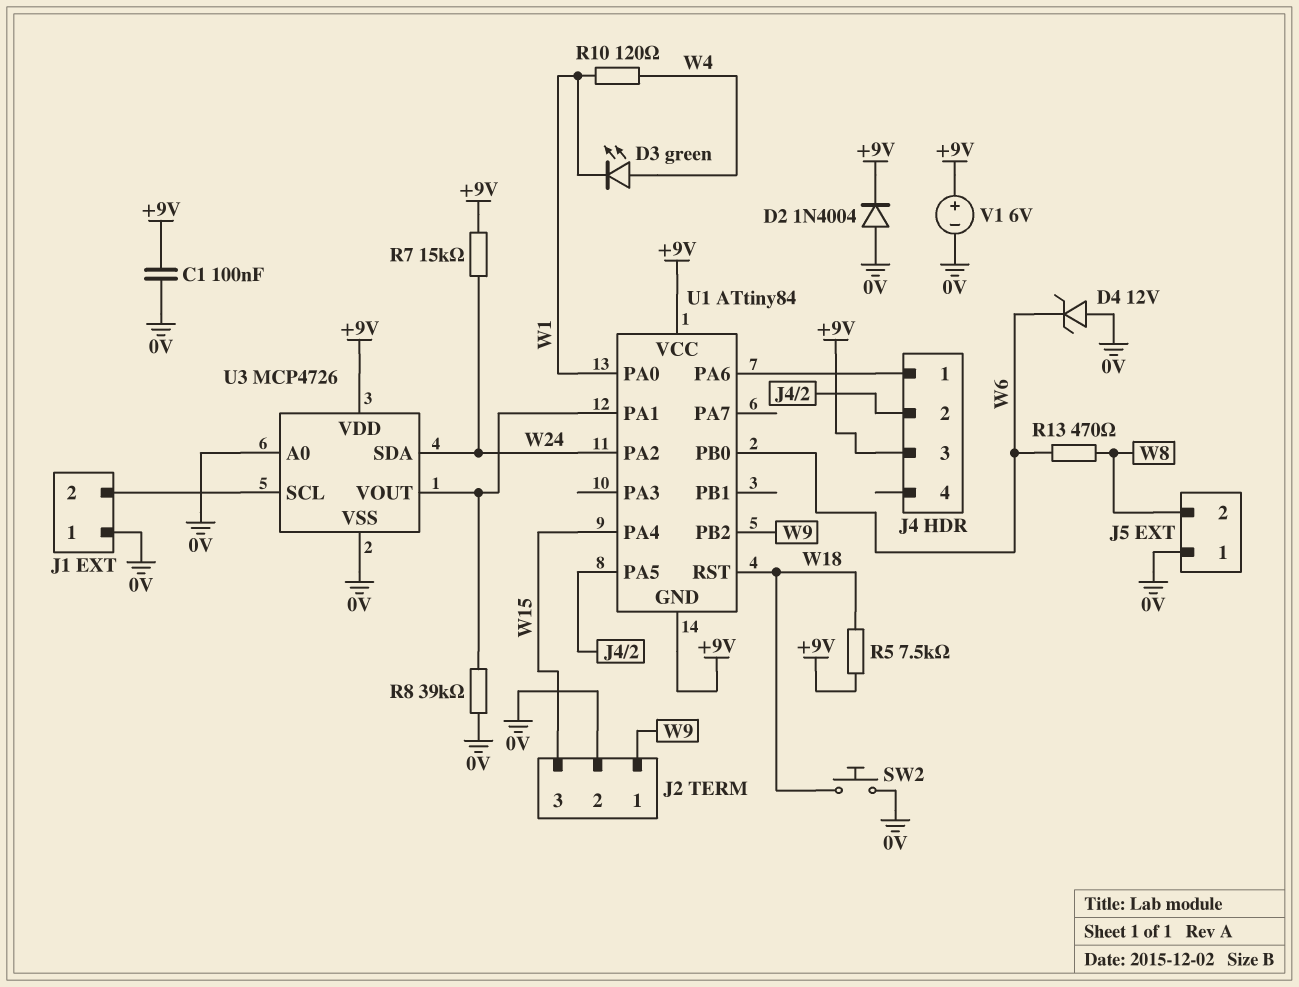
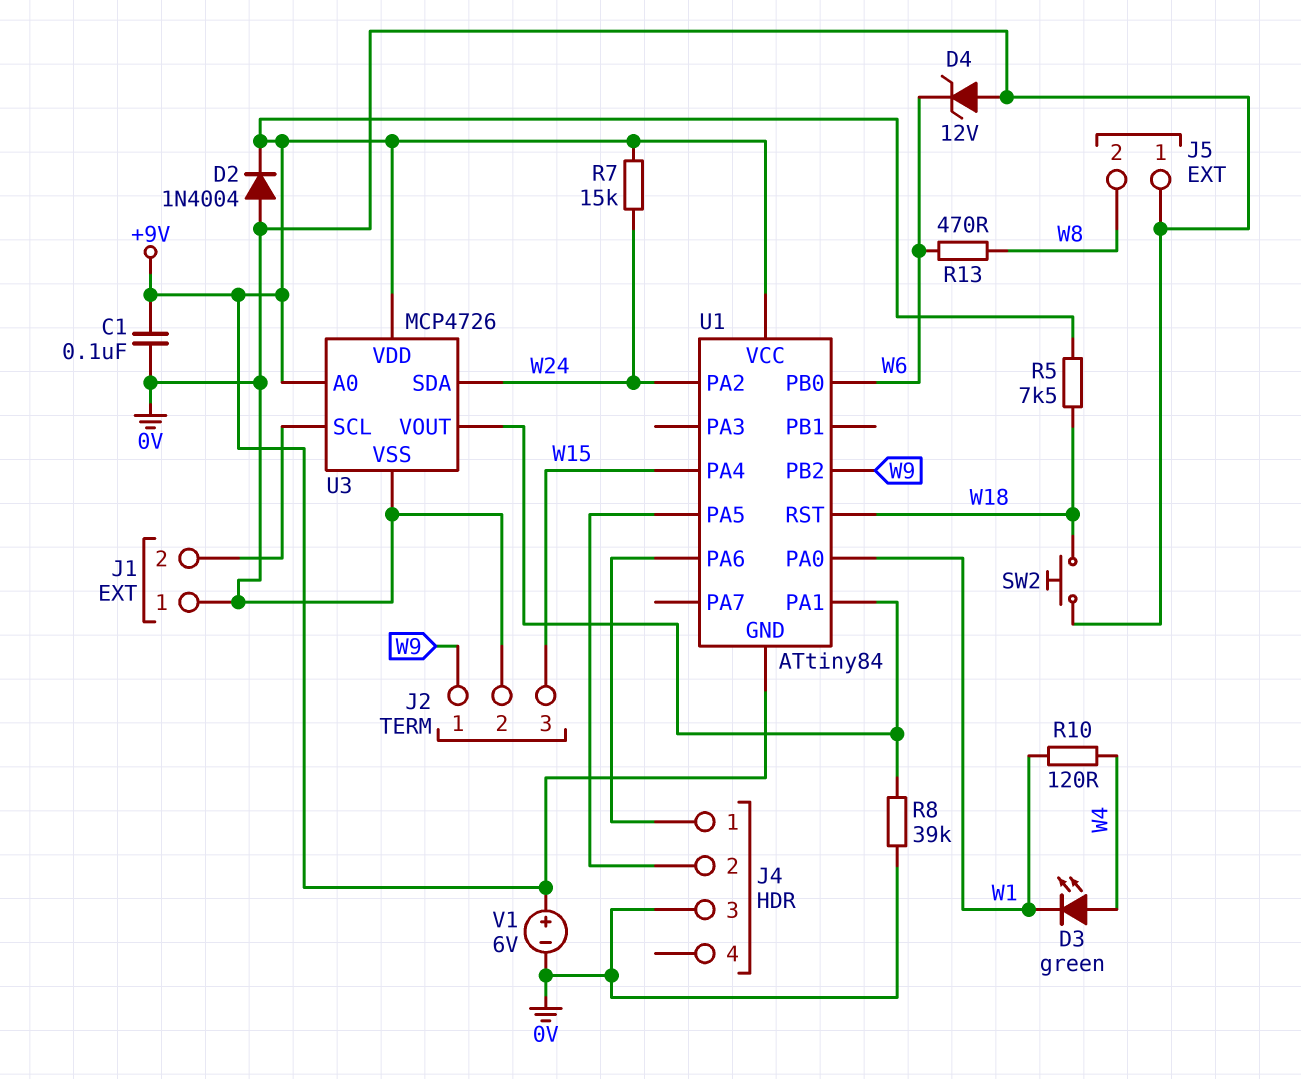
J4 pin 3: +9V -> 0V
U3 pin A0: 0V -> +9V

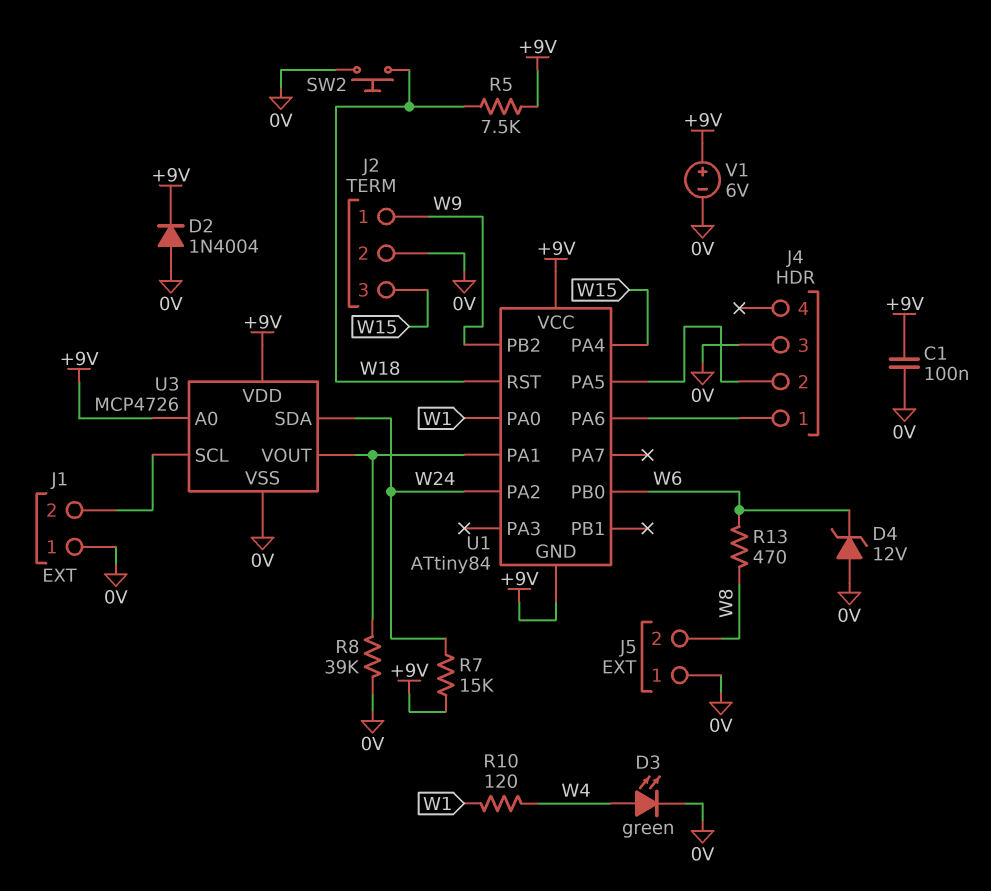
D3: LED green (A W4, K W1) -> LED green (A W4, K 0V)

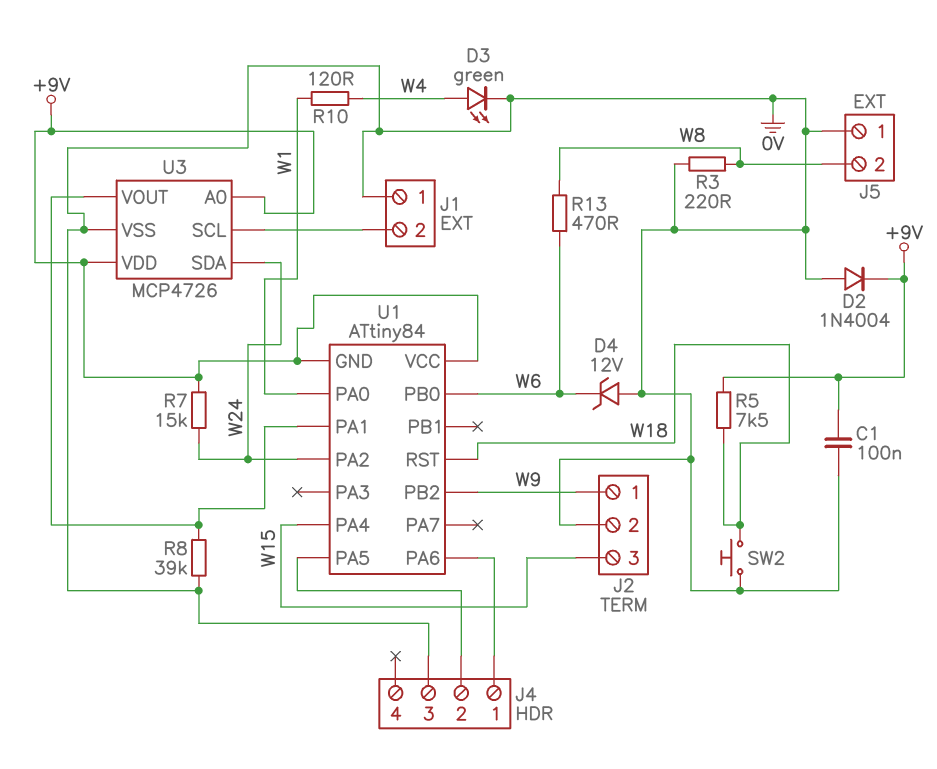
R3: none -> 220 (0V, W8)
V1: 6V (plus +9V, minus 0V) -> none

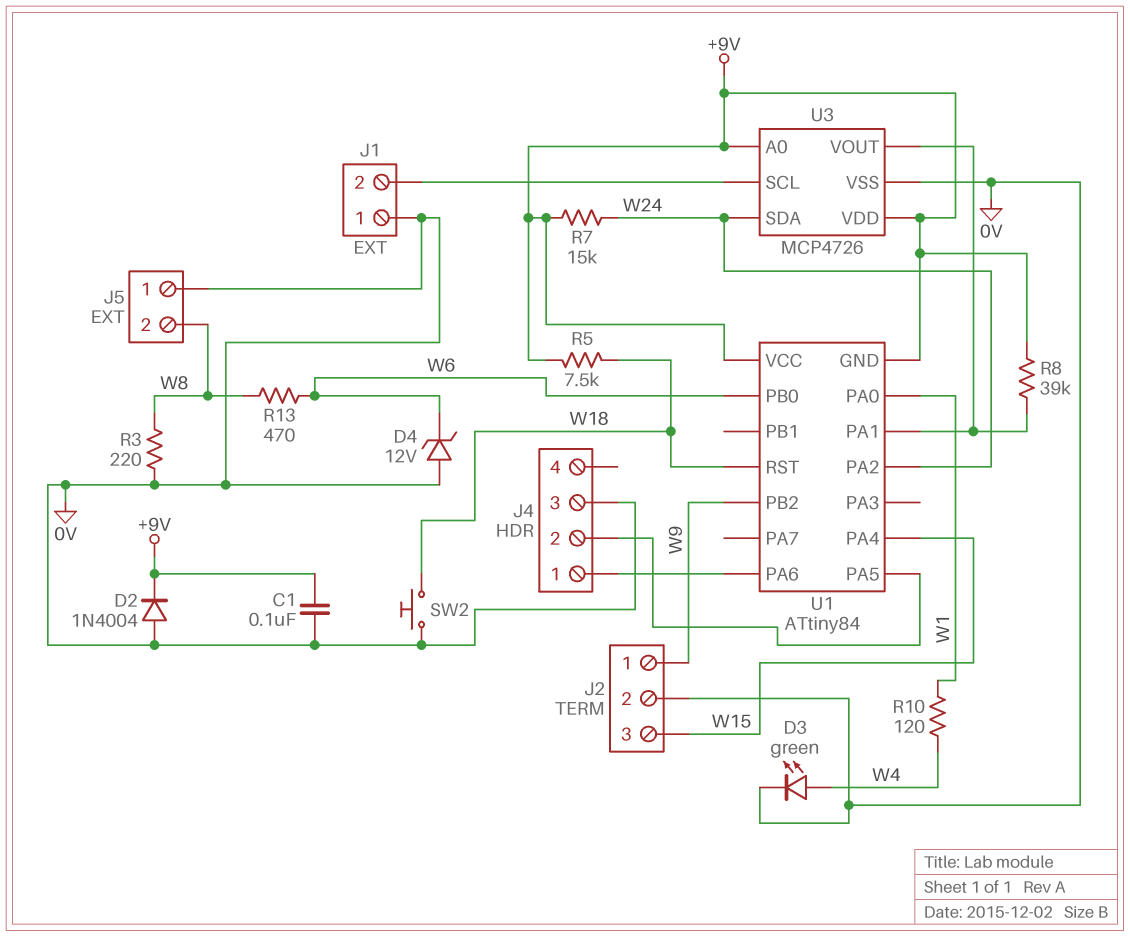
R8: 39k (0V, U1/PA1) -> 39k (+9V, U1/PA1)

